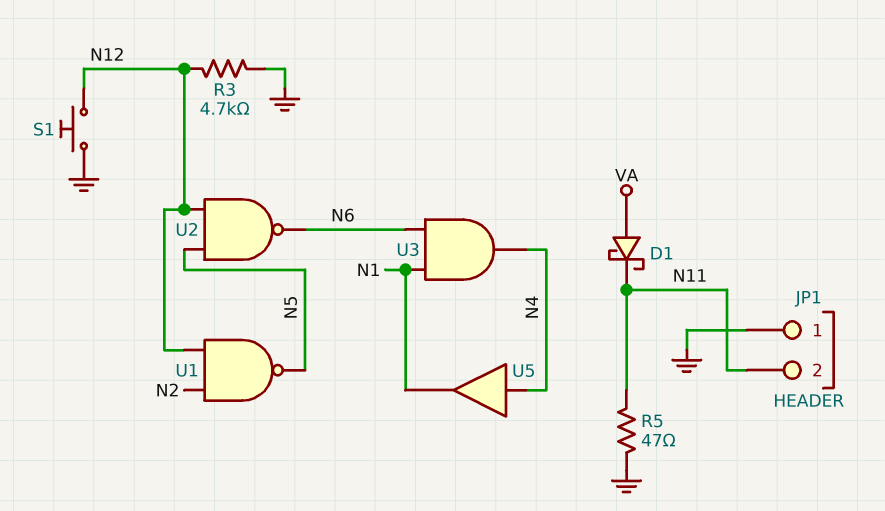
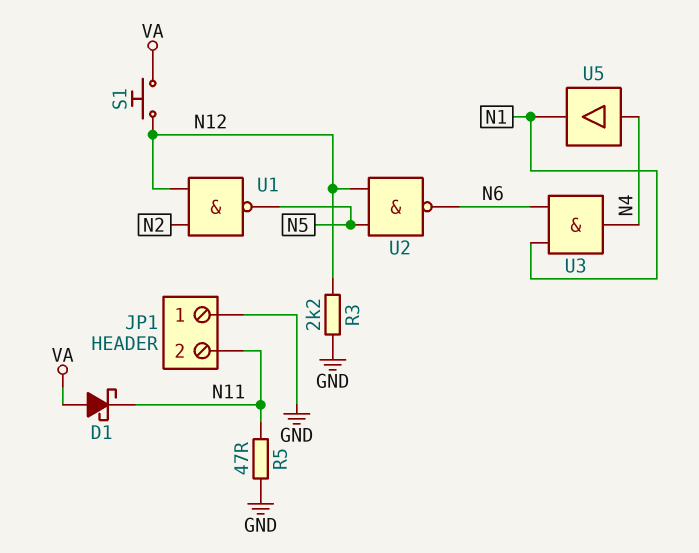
R3: 4.7k (GND, N12) -> 2.2k (GND, N12)
S1: button (GND, N12) -> button (N12, VA)

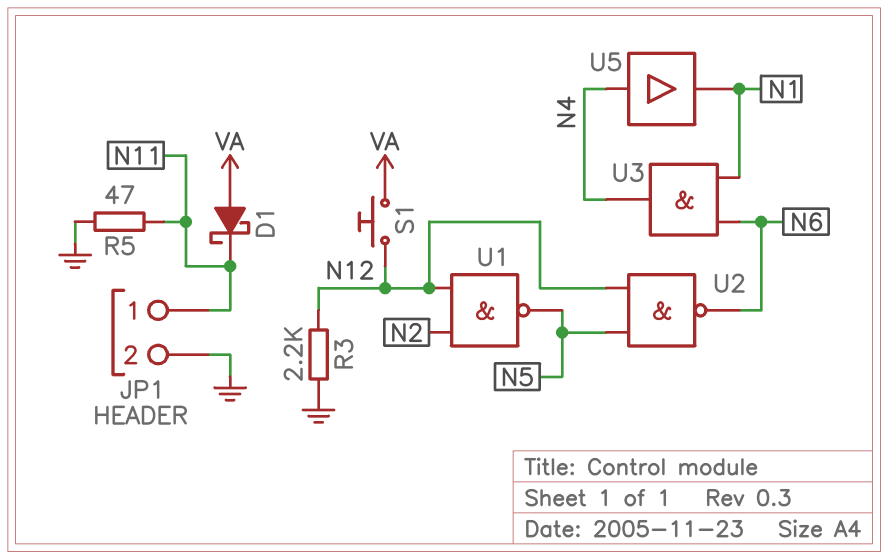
JP1 pin 1: GND -> N11
JP1 pin 2: N11 -> GND

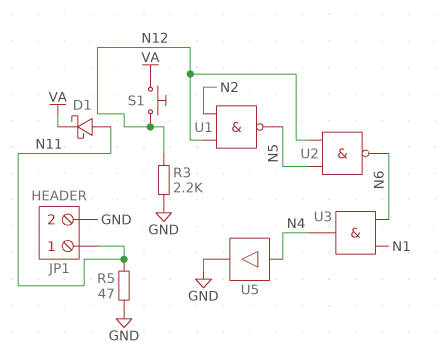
D1: schottky (A VA, K N11) -> schottky (A N11, K VA)
U5: buffer (in N4, out N1) -> buffer (in N4, out GND)

